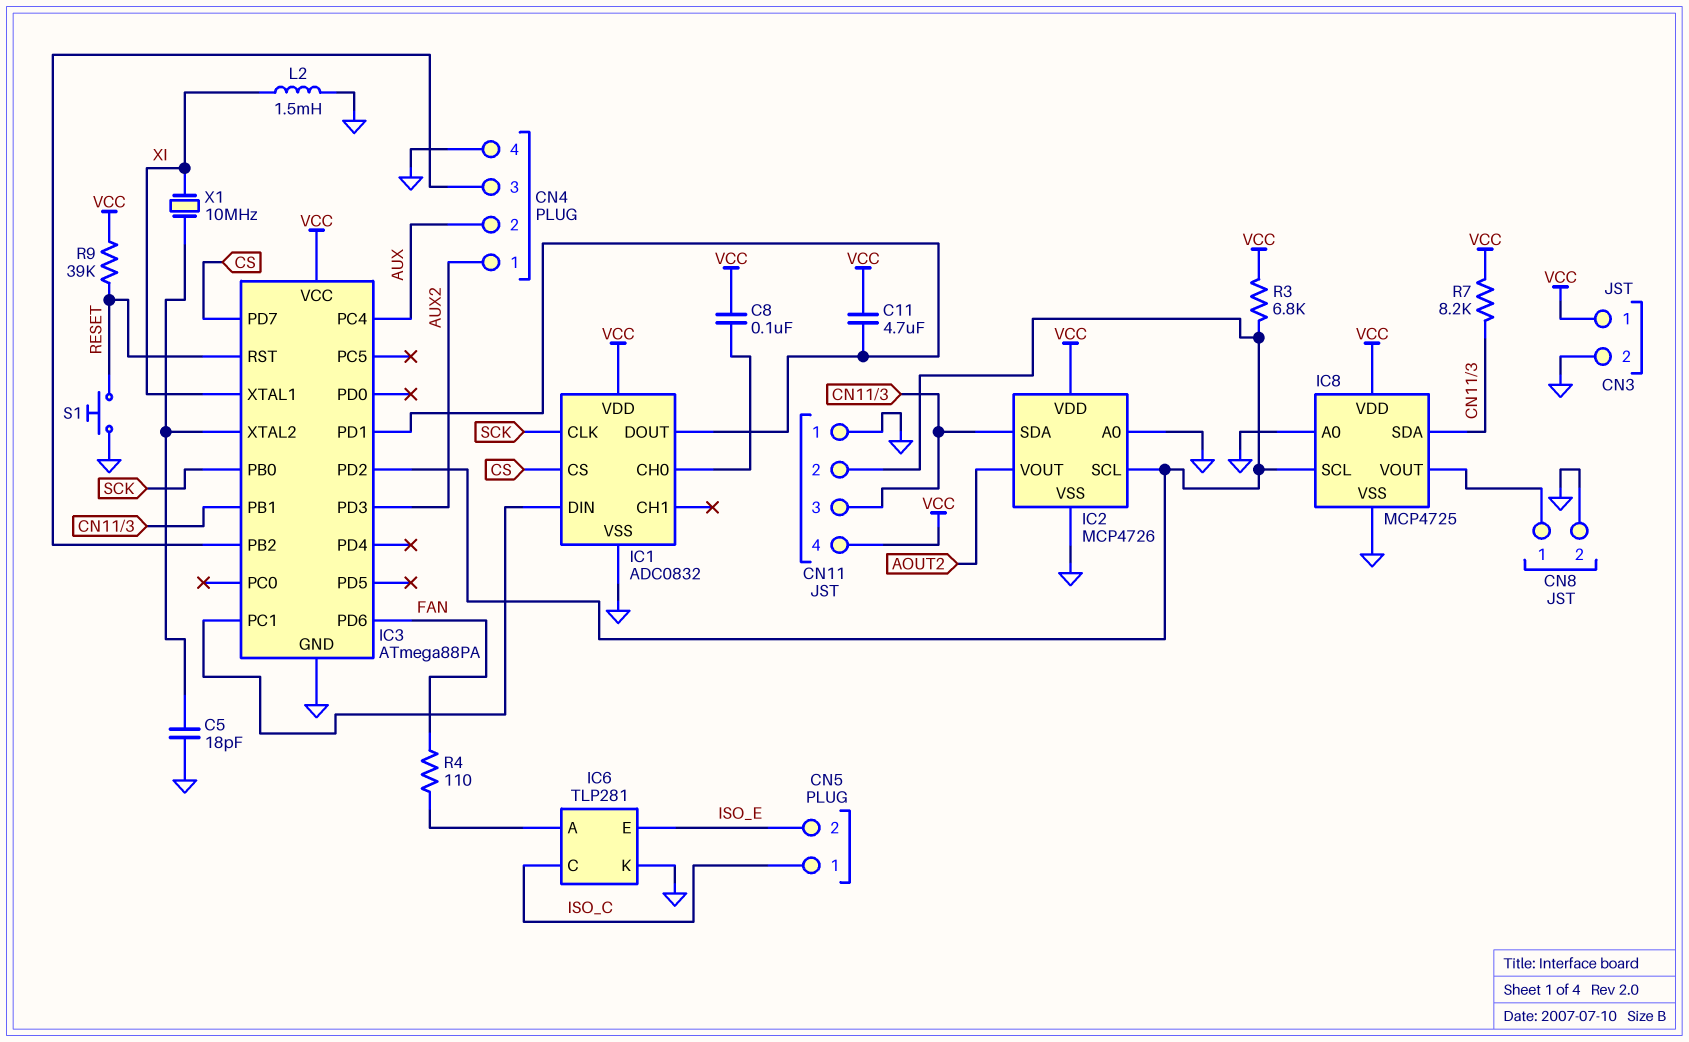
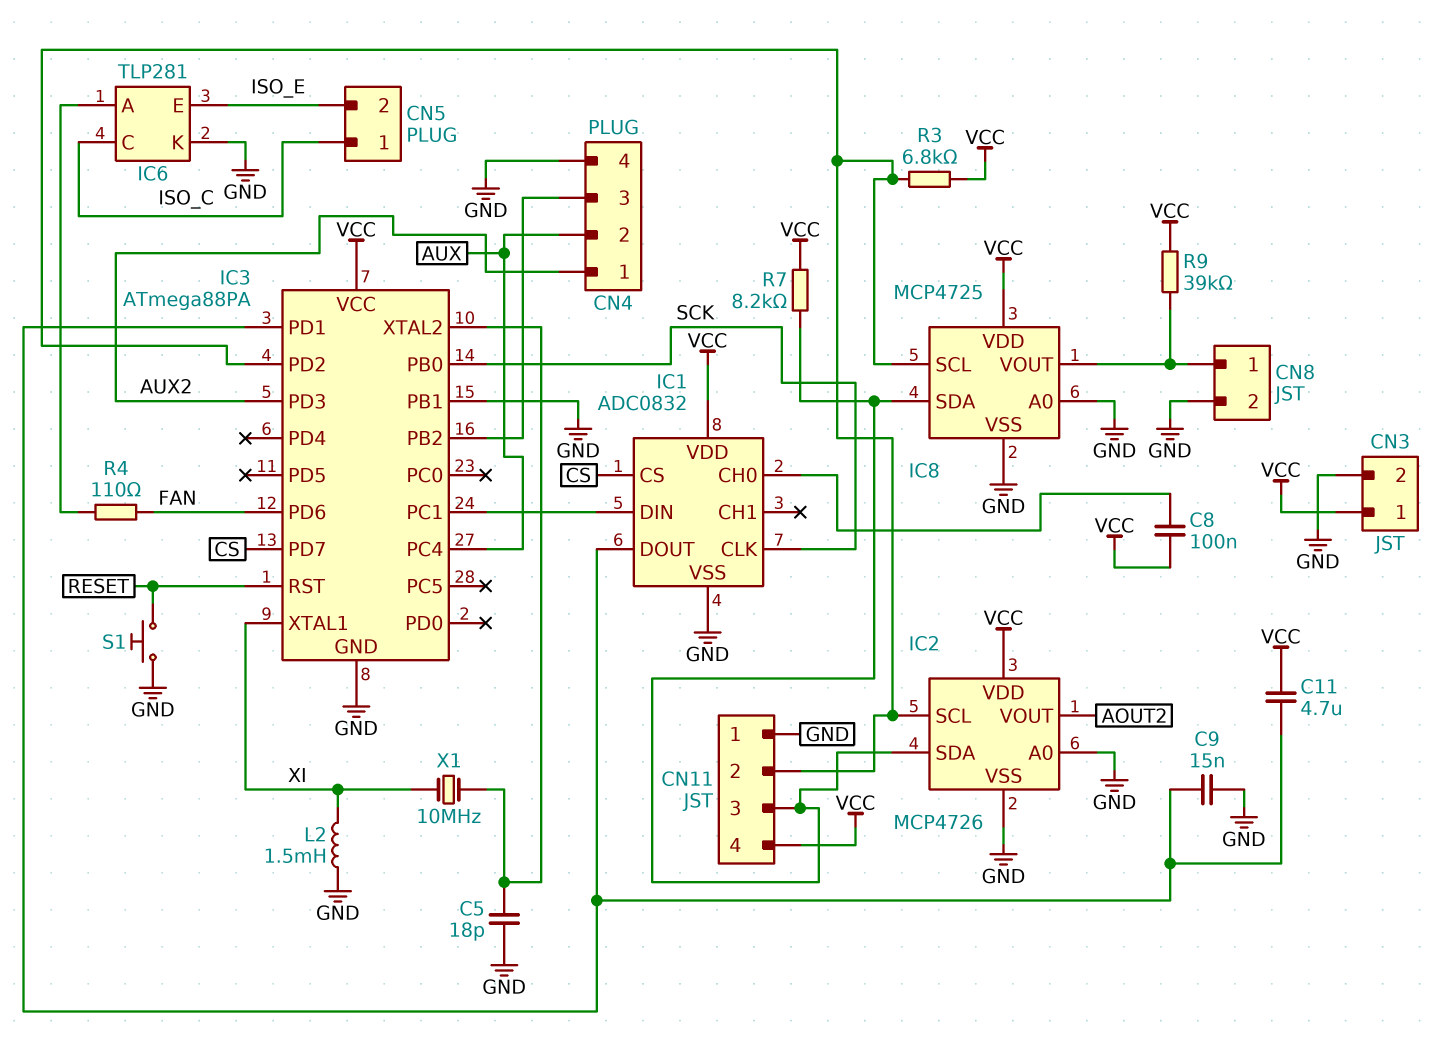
C9: none -> 15nF (GND, IC1/DOUT)
IC3 pin PB1: CN11/3 -> GND
R9: 39k (RESET, VCC) -> 39k (CN8/1, VCC)

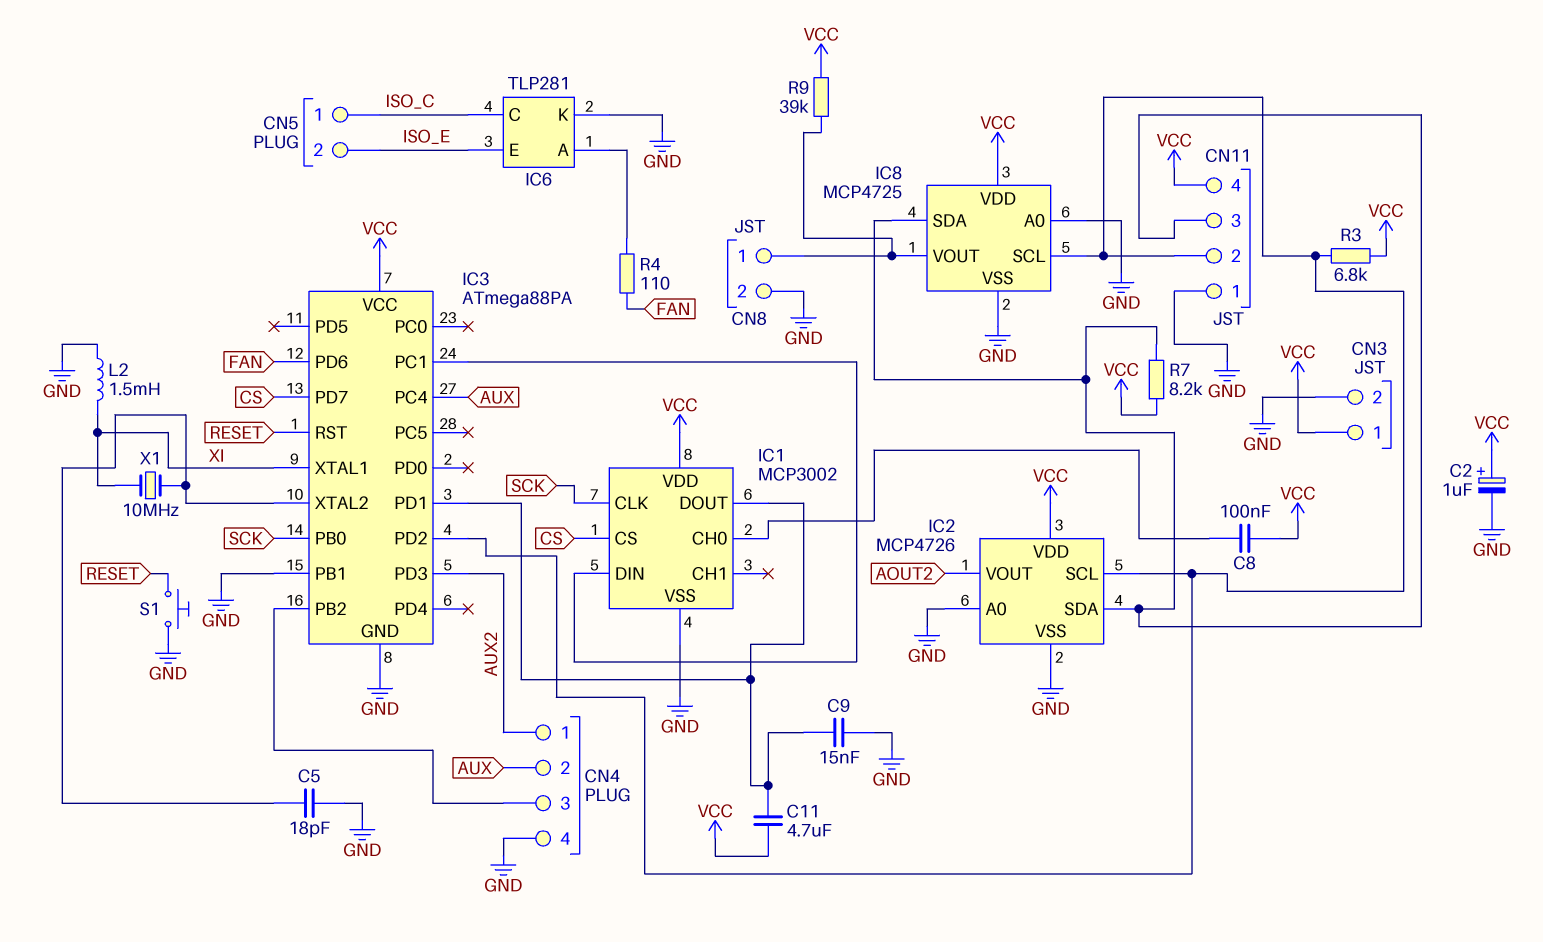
C2: none -> 1uF (plus VCC, minus GND)
IC1: ADC0832 -> MCP3002

